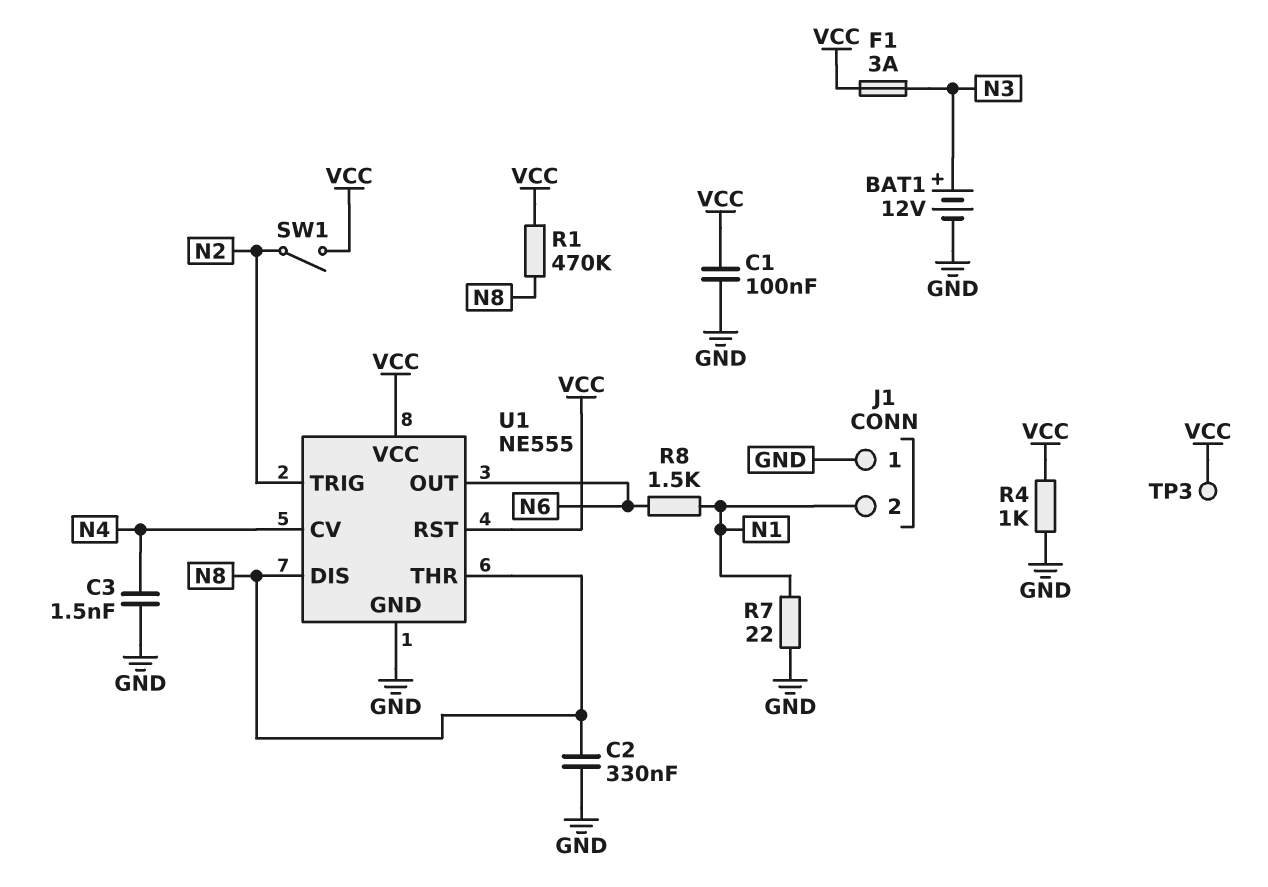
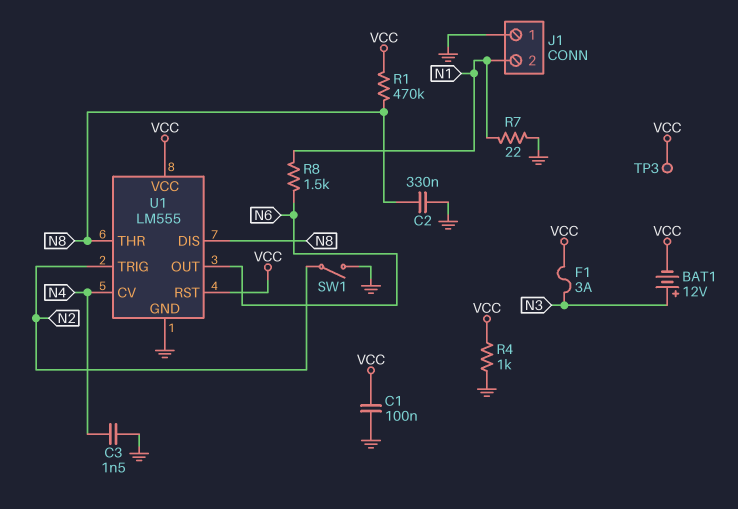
BAT1: 12V (plus N3, minus GND) -> 12V (plus N3, minus VCC)
SW1: switch (N2, VCC) -> switch (GND, N2)
U1: NE555 -> LM555

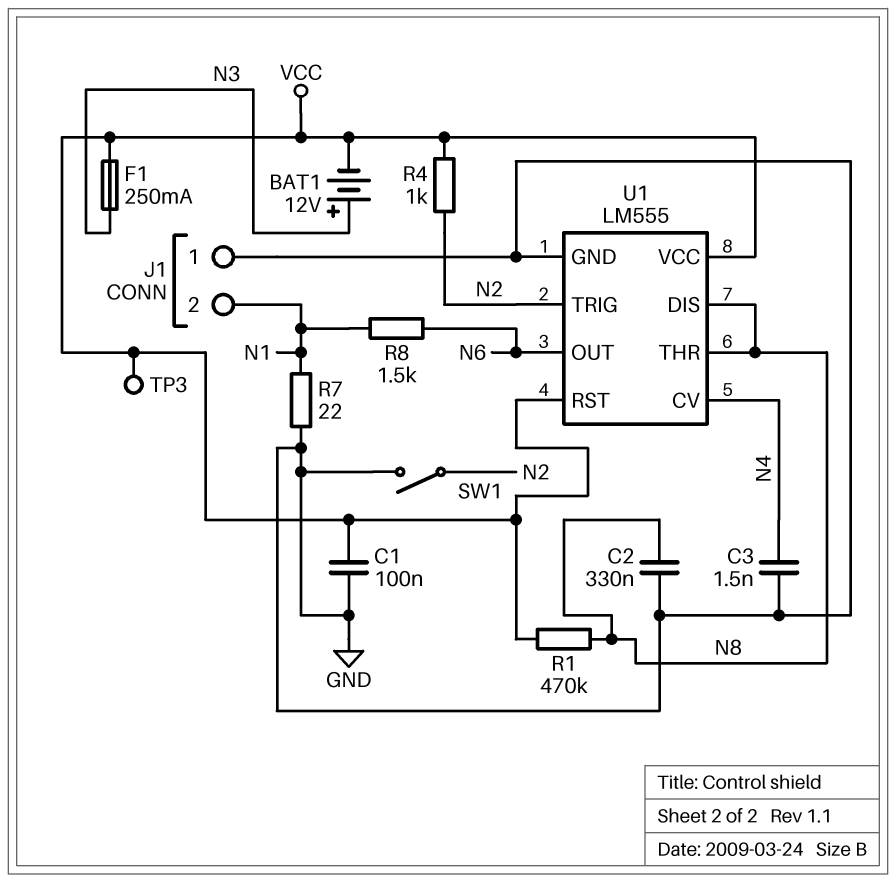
F1: 3A (N3, VCC) -> 250mA (N3, VCC)
R4: 1k (GND, VCC) -> 1k (N2, VCC)

